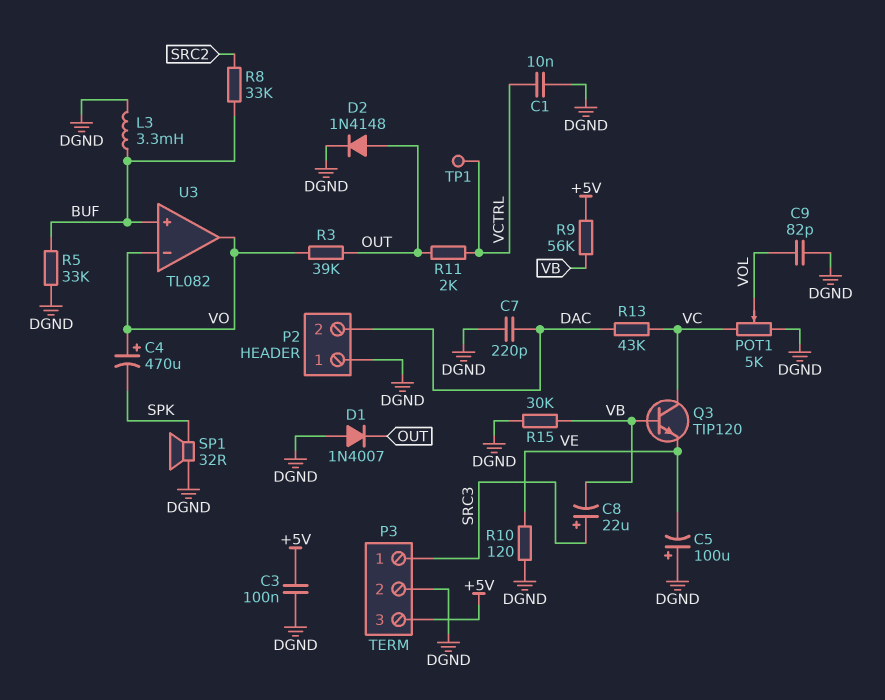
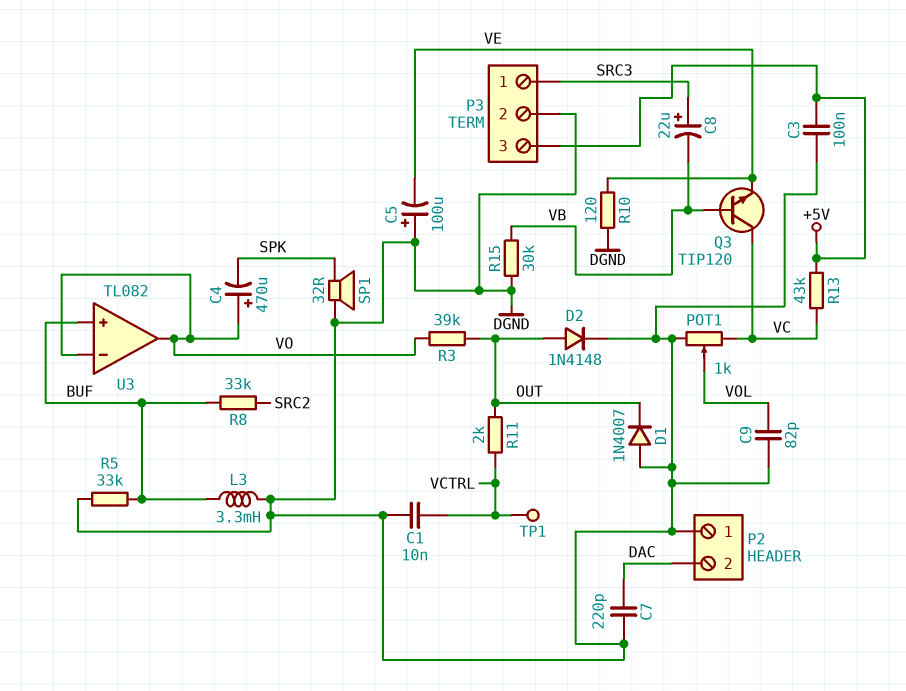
POT1: 5k (DGND, VC, wiper VOL) -> 1k (DGND, VC, wiper VOL)
R9: 56k (+5V, VB) -> none
R13: 43k (DAC, VC) -> 43k (+5V, VC)

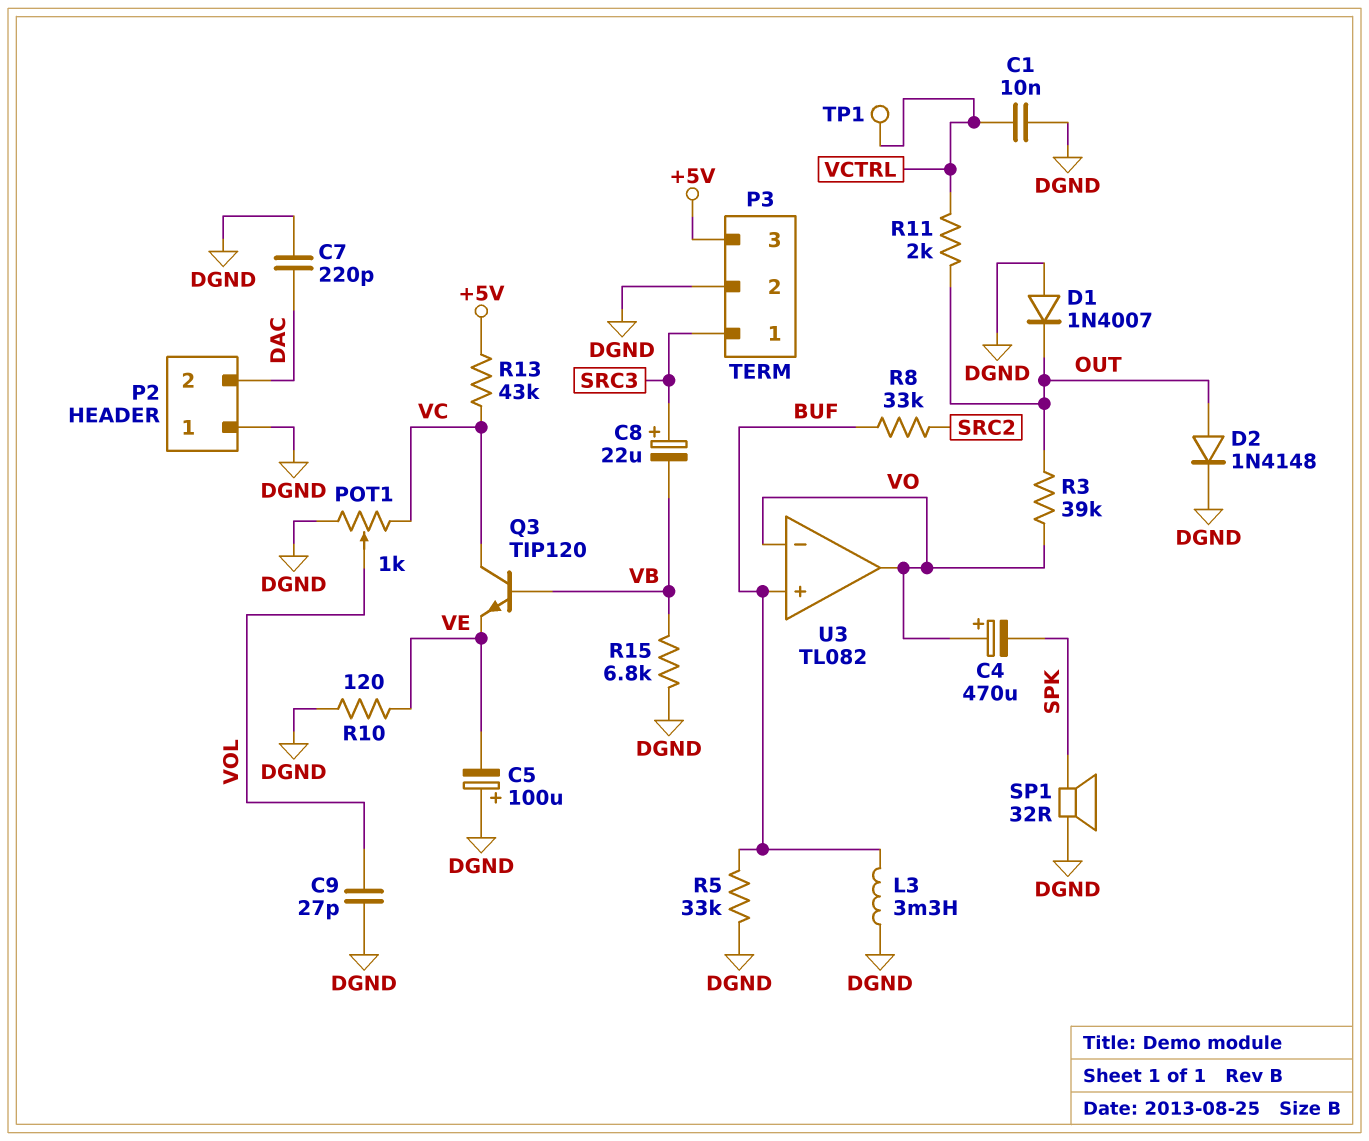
C3: 100nF (+5V, DGND) -> none
C9: 82pF (DGND, VOL) -> 27pF (DGND, VOL)
R15: 30k (DGND, VB) -> 6.8k (DGND, VB)

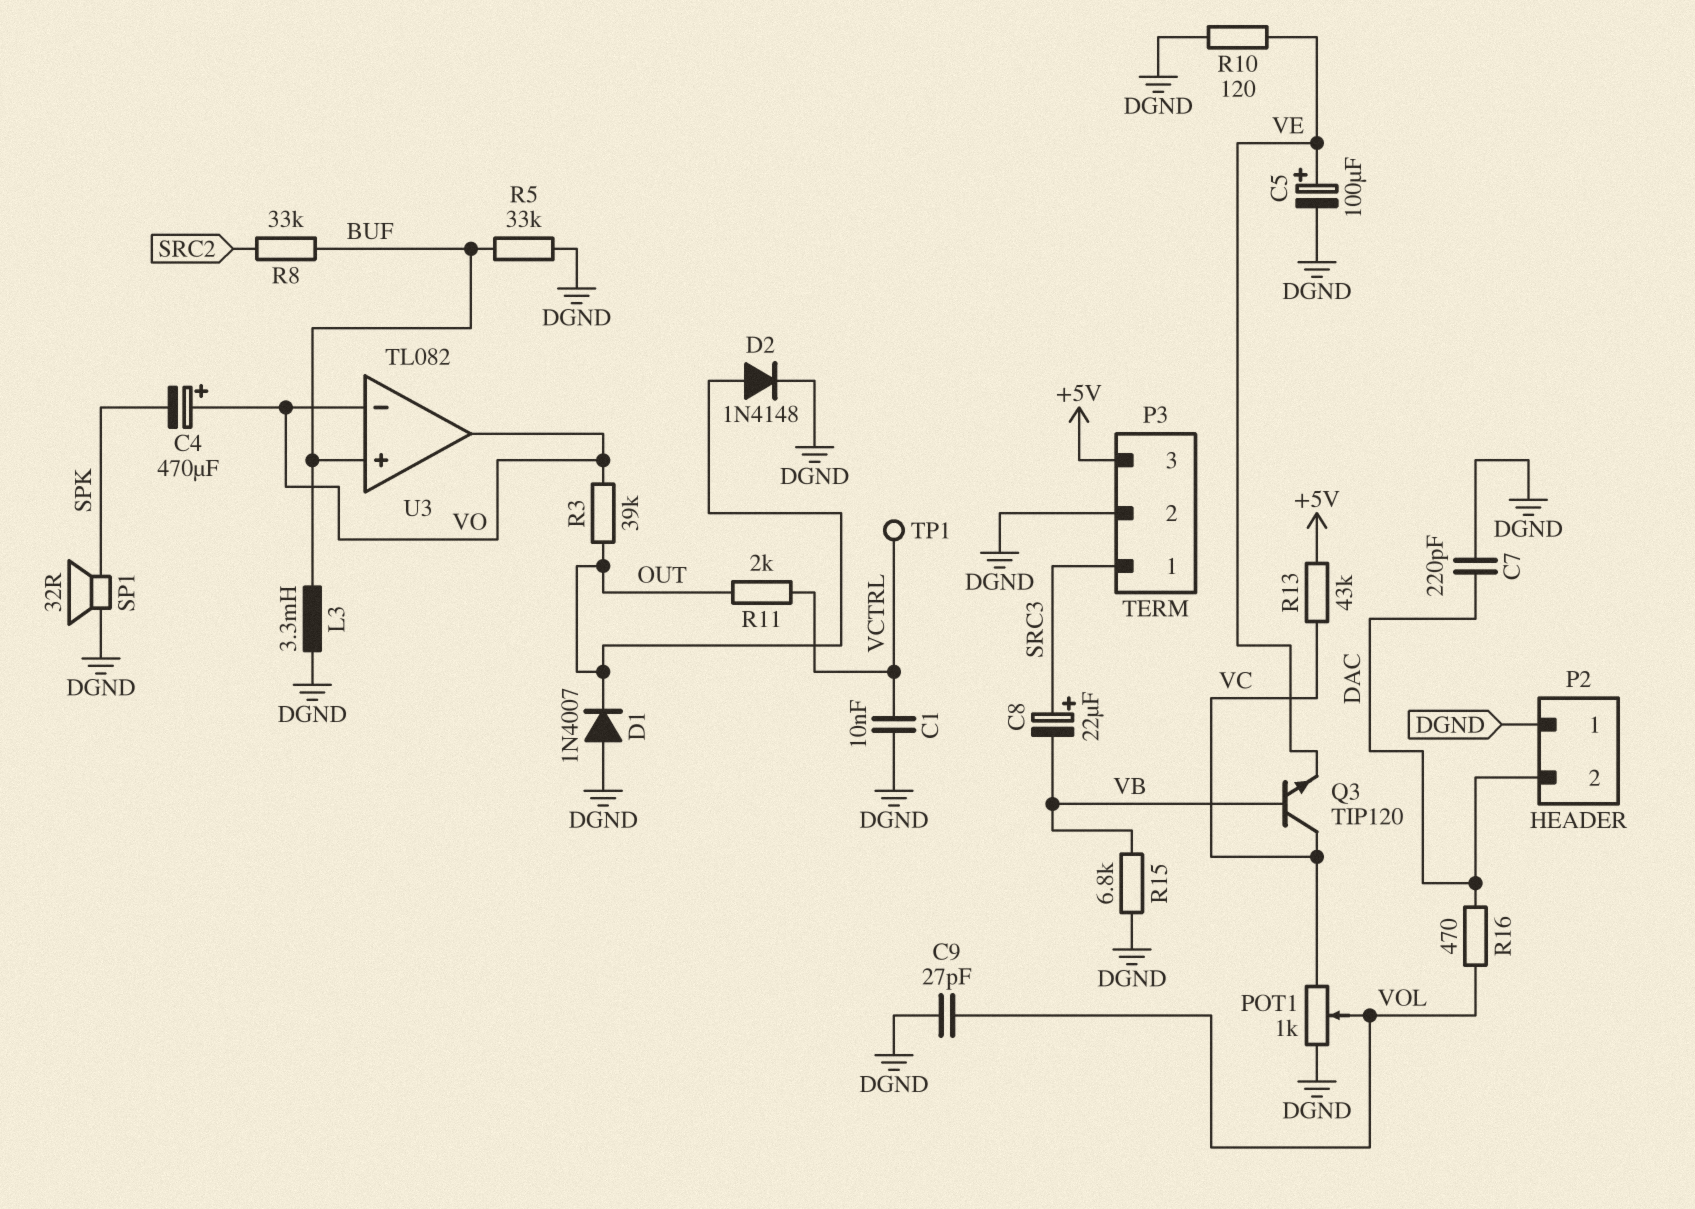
C5: 100uF (plus DGND, minus VE) -> 100uF (plus VE, minus DGND)
R16: none -> 470 (DAC, VOL)

